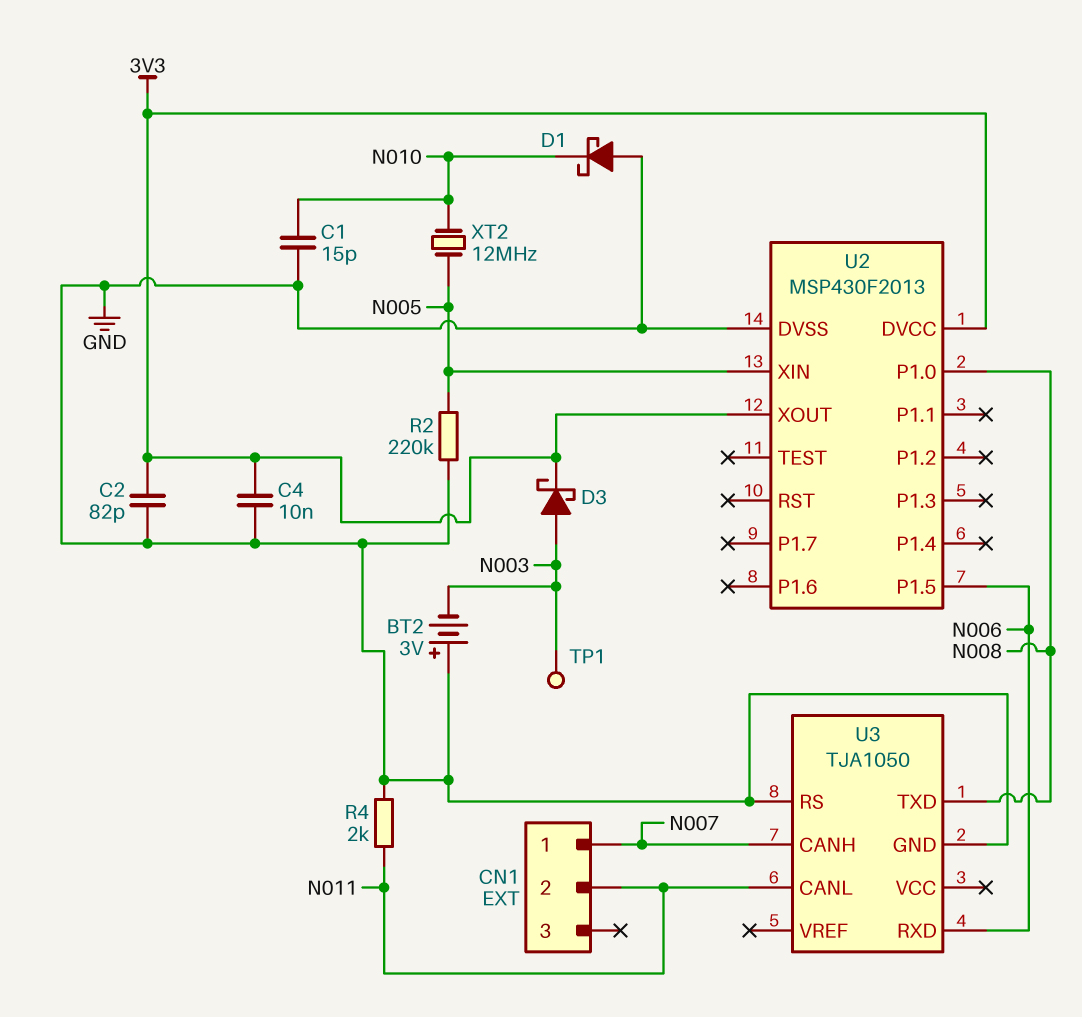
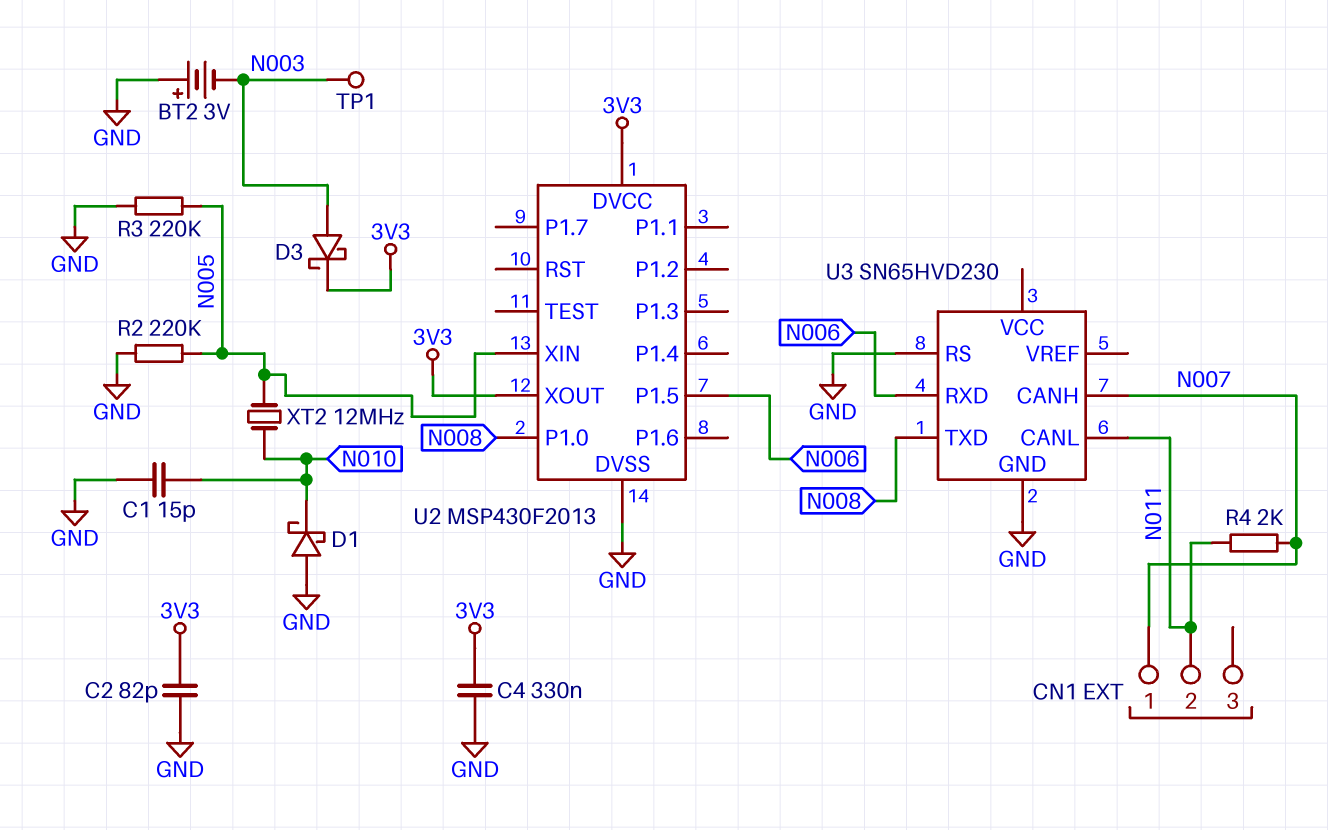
C4: 10nF (3V3, GND) -> 330nF (3V3, GND)
R3: none -> 220k (GND, N005)
R4: 2k (GND, N011) -> 2k (N007, N011)
U3: TJA1050 -> SN65HVD230

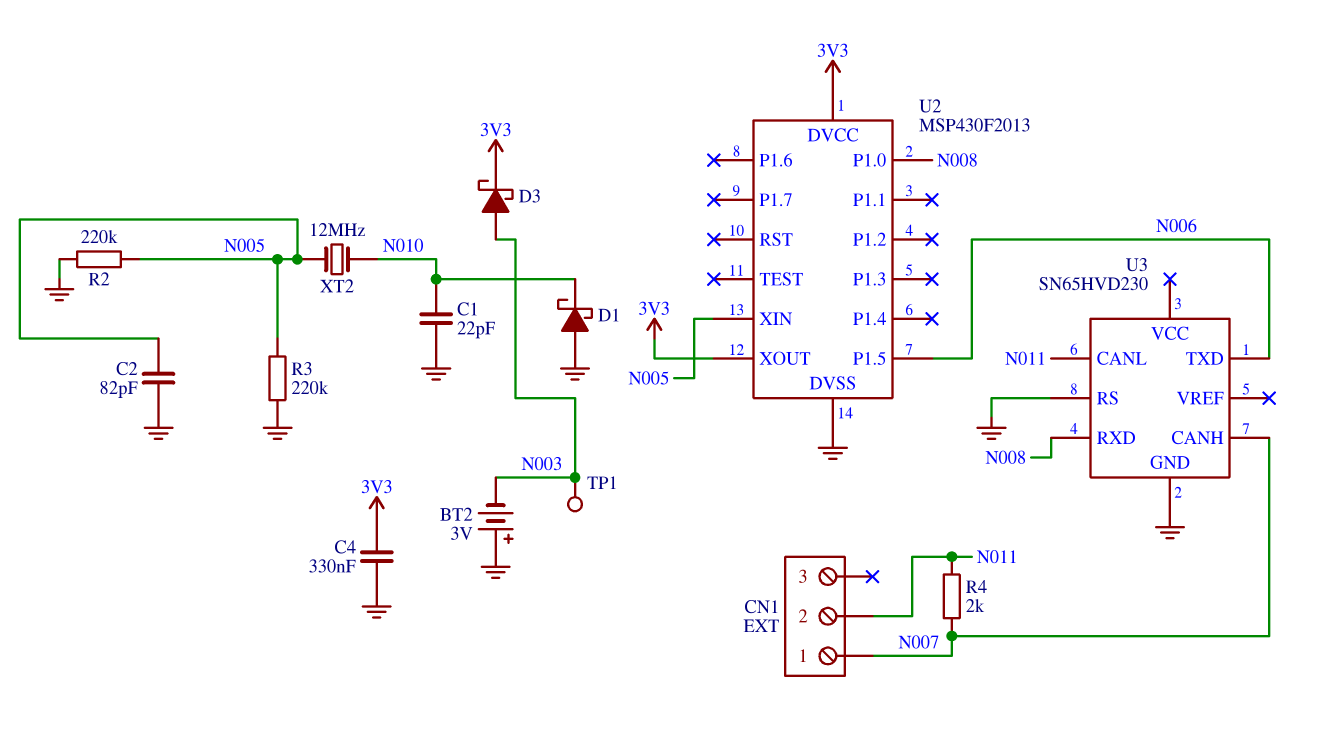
C1: 15pF (GND, N010) -> 22pF (GND, N010)
C2: 82pF (3V3, GND) -> 82pF (GND, N005)
U3 pin RXD: N006 -> N008
U3 pin TXD: N008 -> N006

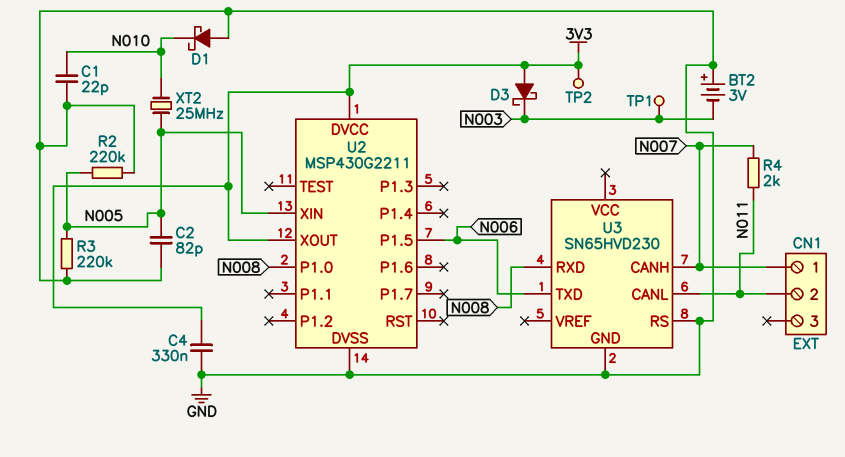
D3: schottky (A N003, K 3V3) -> schottky (A 3V3, K N003)
TP2: none -> test point (3V3)
U2: MSP430F2013 -> MSP430G2211
XT2: 12MHz (N005, N010) -> 25MHz (N005, N010)

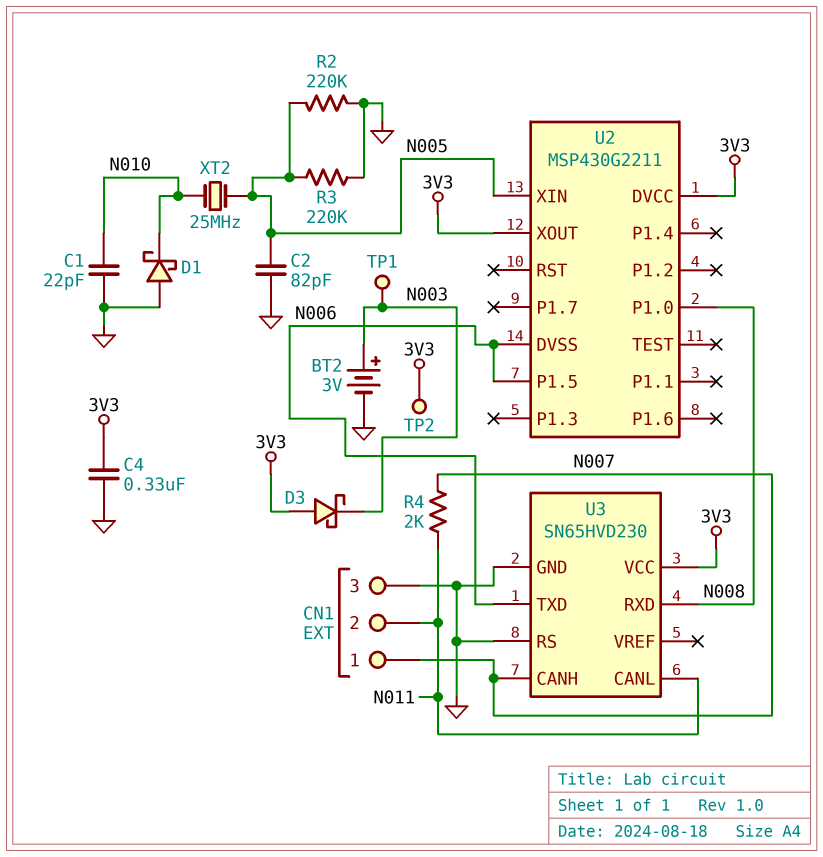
BT2: 3V (plus GND, minus N003) -> 3V (plus N003, minus GND)
CN1 pin 3: none -> GND
U2 pin DVSS: GND -> N006
U3 pin VCC: none -> 3V3

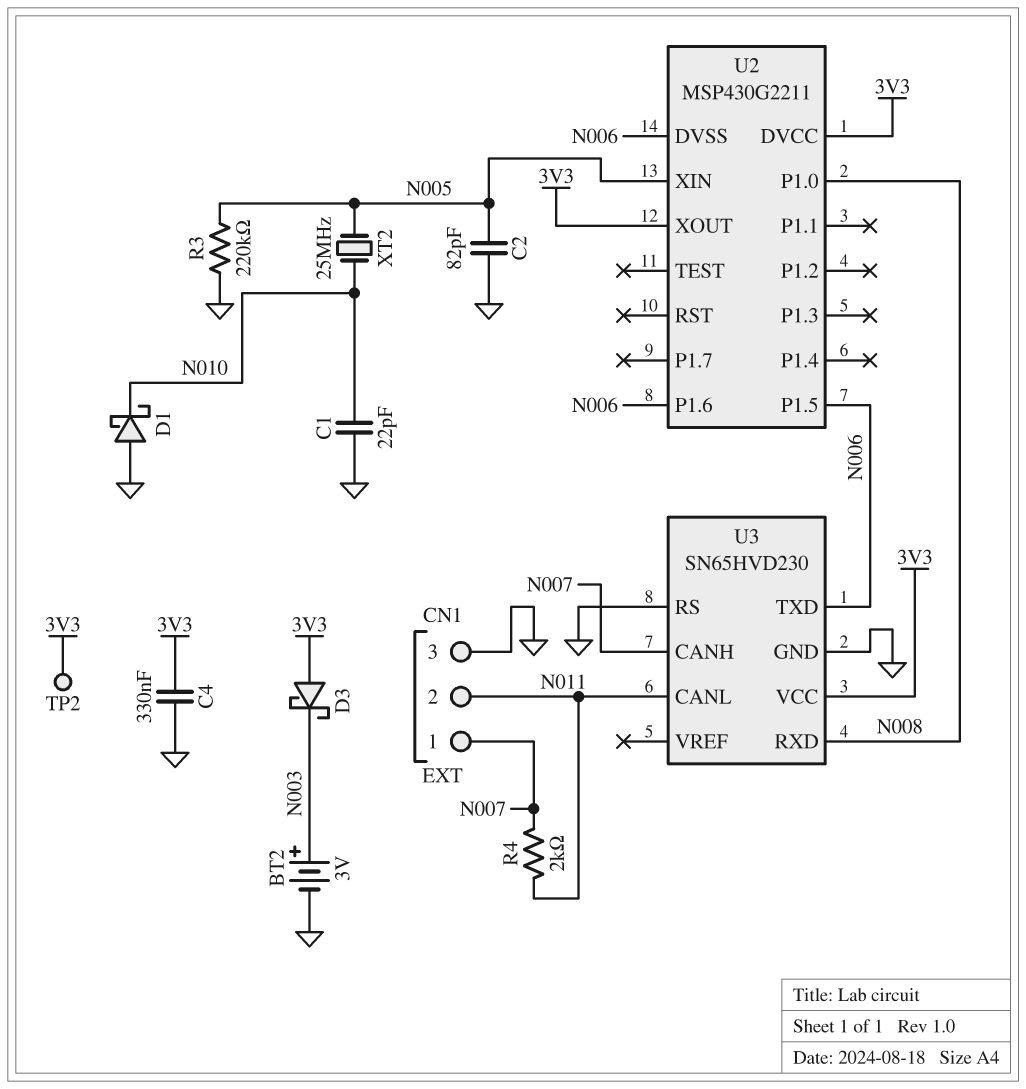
R2: 220k (GND, N005) -> none
TP1: test point (N003) -> none
U2 pin P1.6: none -> N006

